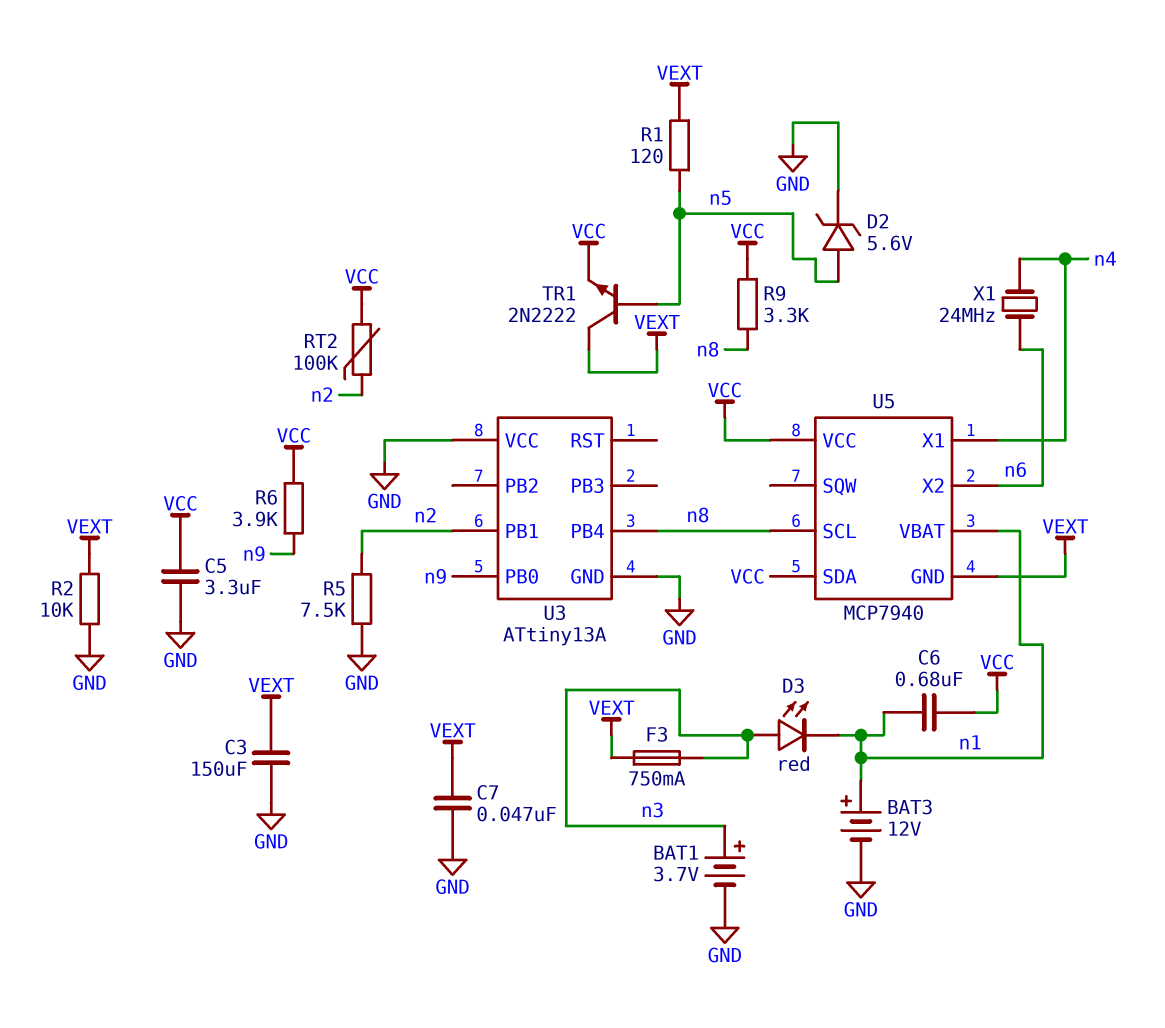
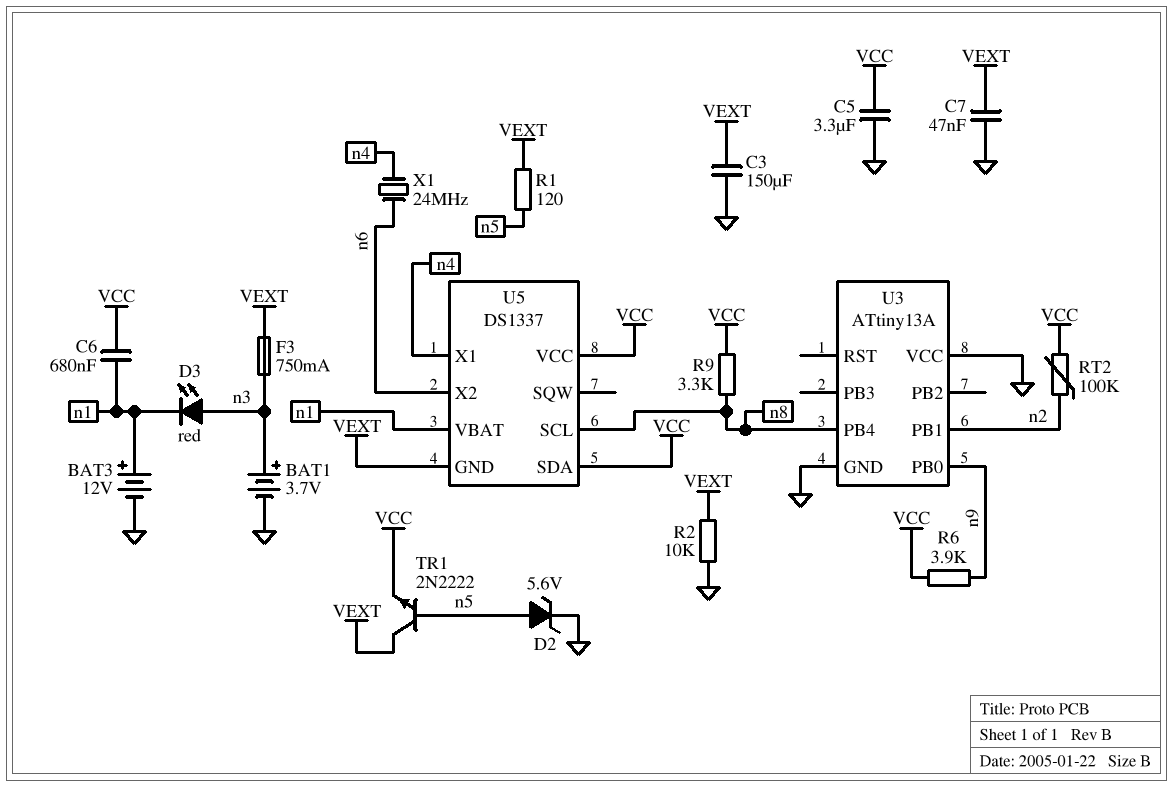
R5: 7.5k (GND, n2) -> none
U5: MCP7940 -> DS1337

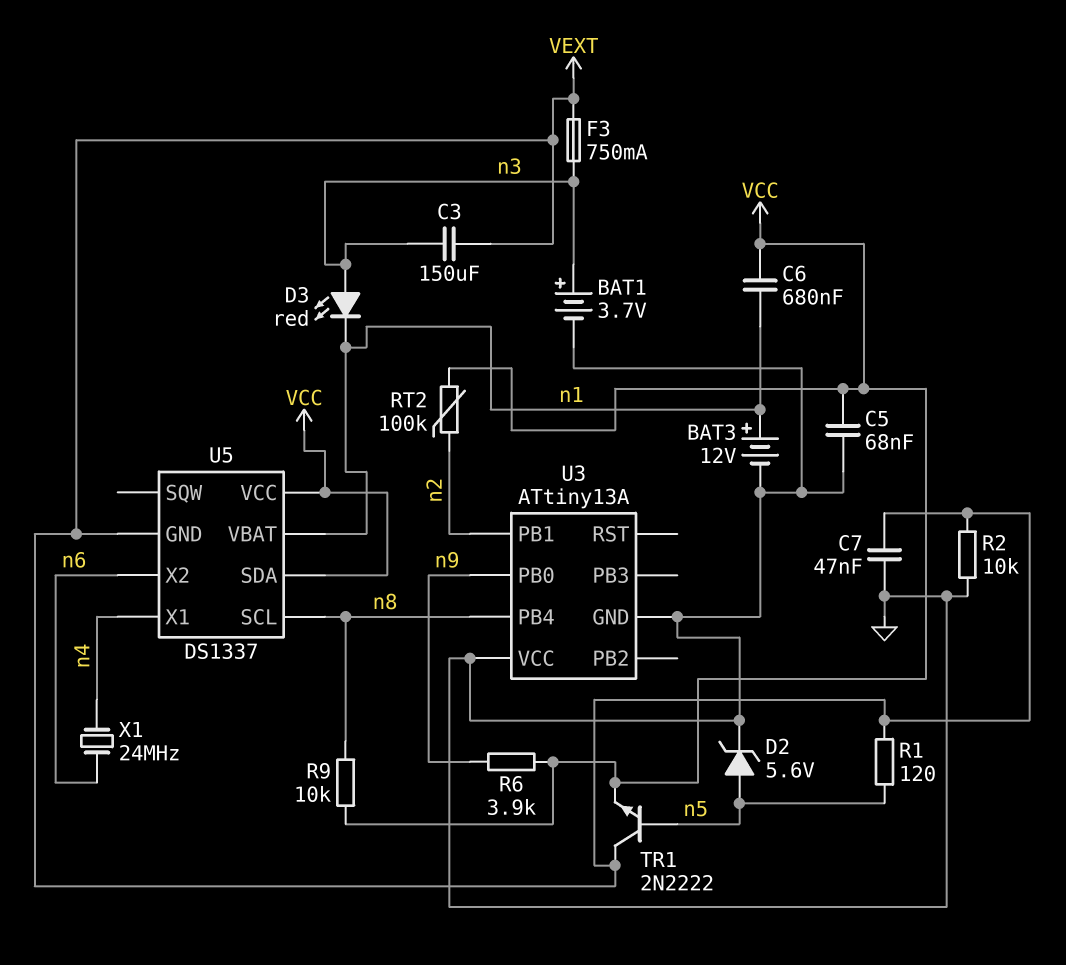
C3: 150uF (GND, VEXT) -> 150uF (VEXT, n3)
C5: 3.3uF (GND, VCC) -> 68nF (GND, VCC)
R9: 3.3k (VCC, n8) -> 10k (VCC, n8)

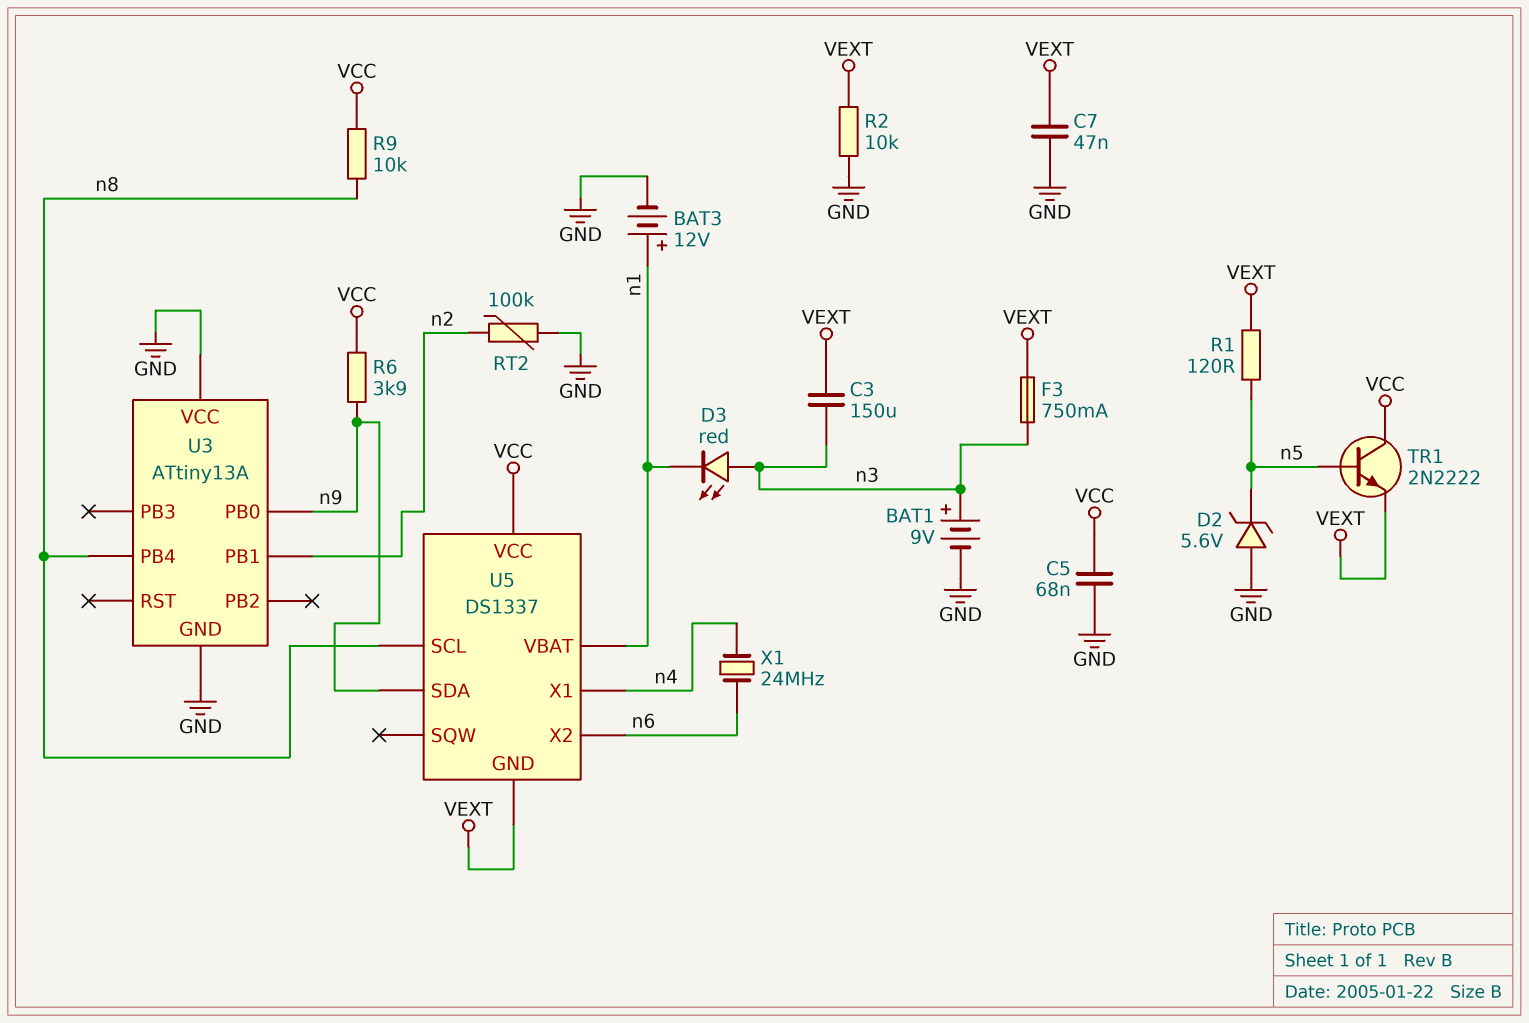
BAT1: 3.7V (plus n3, minus GND) -> 9V (plus n3, minus GND)
C6: 680nF (VCC, n1) -> none
D2: zener 5.6V (A n5, K GND) -> zener 5.6V (A GND, K n5)
RT2: 100k (VCC, n2) -> 100k (GND, n2)
TR1: NPN 2N2222 (B n5, C VEXT, E VCC) -> NPN 2N2222 (B n5, C VCC, E VEXT)
U5 pin SDA: VCC -> n9

